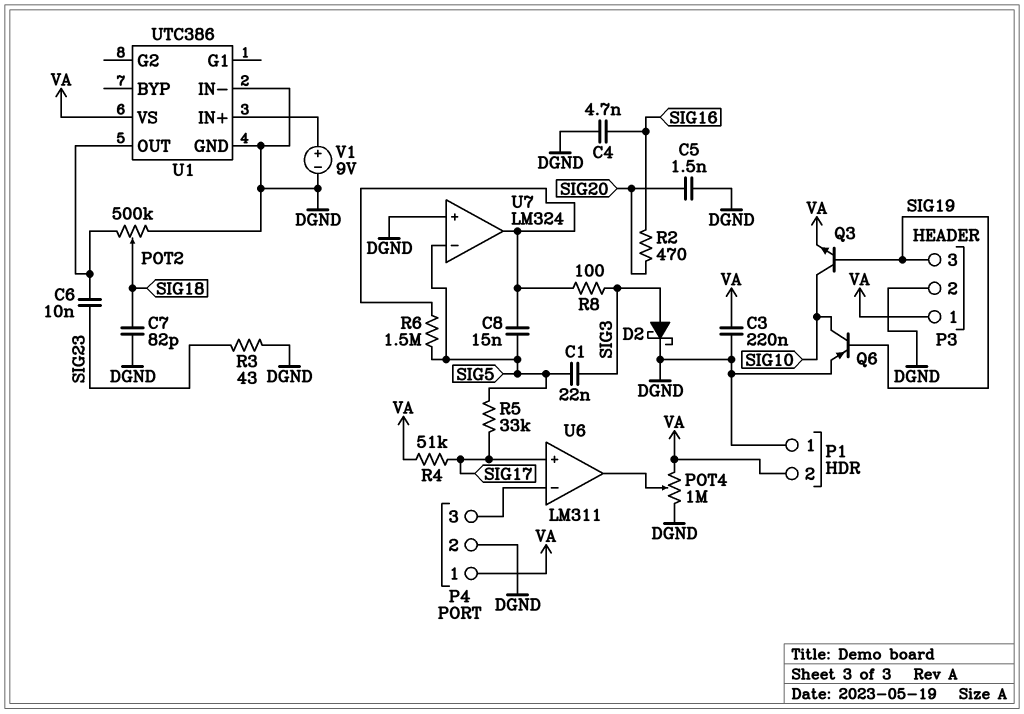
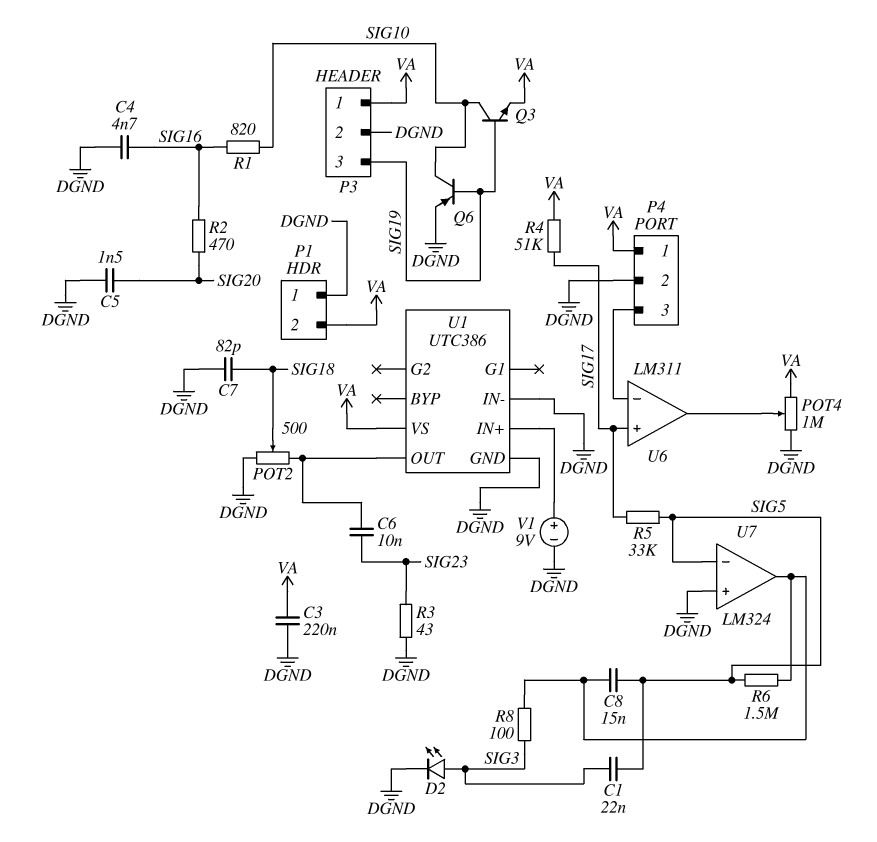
D2: schottky (A SIG3, K DGND) -> LED (A SIG3, K DGND)
POT2: 500k (DGND, U1/OUT, wiper SIG18) -> 500 (DGND, U1/OUT, wiper SIG18)
R1: none -> 820 (SIG10, SIG16)

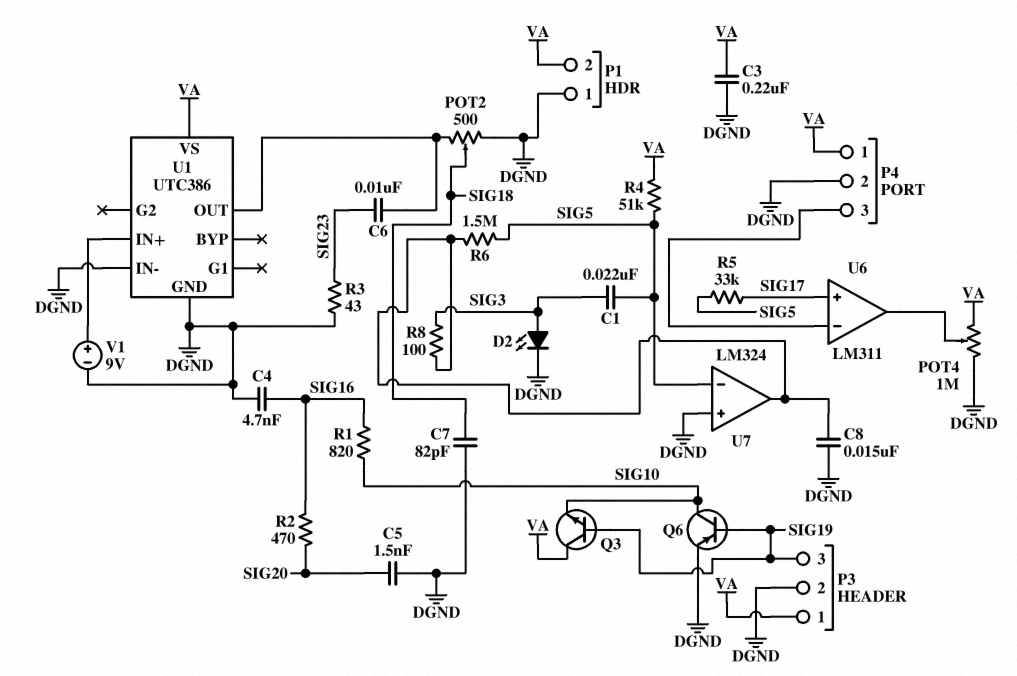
C8: 15nF (SIG5, U7/out) -> 15nF (DGND, U7/out)
Q3: NPN (B SIG19, C SIG10, E VA) -> NPN (B SIG19, C VA, E SIG10)
R4: 51k (SIG17, VA) -> 51k (SIG5, VA)

